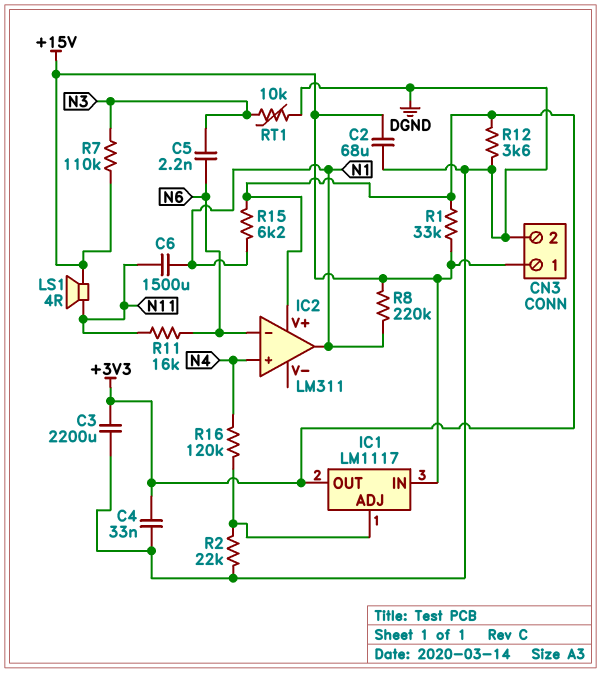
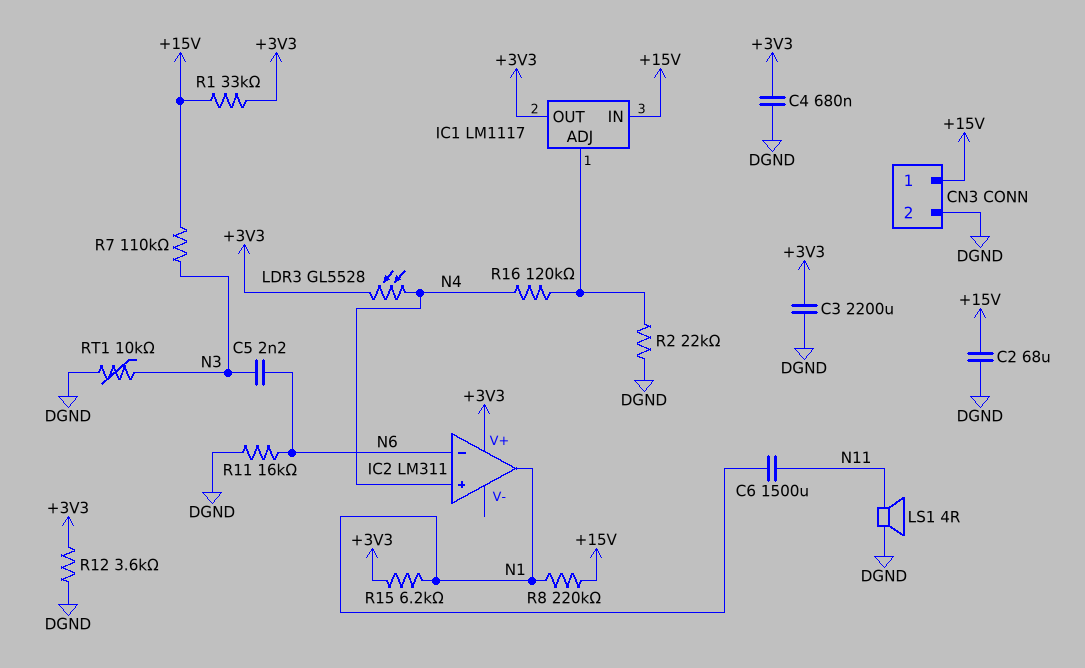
C4: 33nF (+3V3, DGND) -> 680nF (+3V3, DGND)
LDR3: none -> GL5528 (+3V3, N4)
LS1: speaker 4R (+15V, N11) -> speaker 4R (DGND, N11)
R11: 16k (N6, N11) -> 16k (DGND, N6)

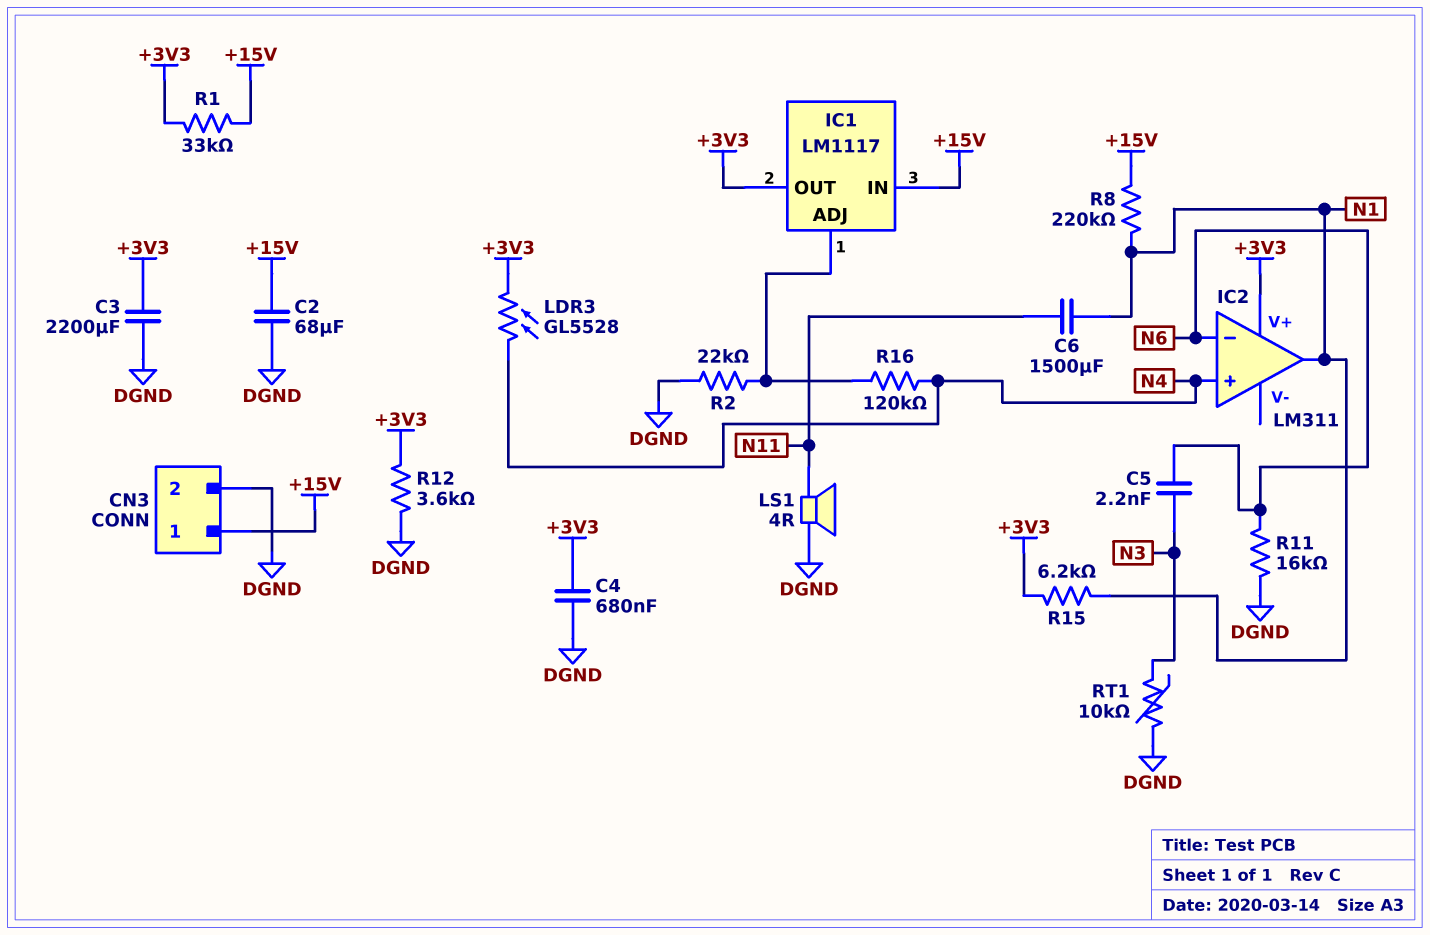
R7: 110k (+15V, N3) -> none

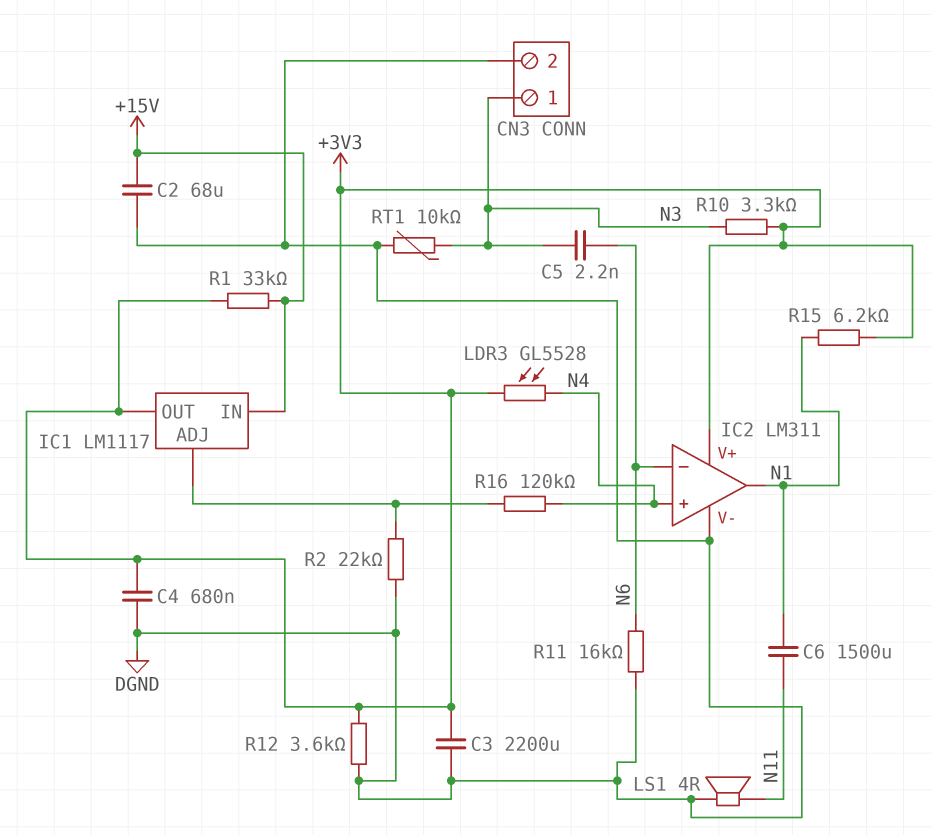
CN3 pin 1: +15V -> N3
IC2 pin V-: none -> DGND
R8: 220k (+15V, N1) -> none
R10: none -> 3.3k (+3V3, N3)

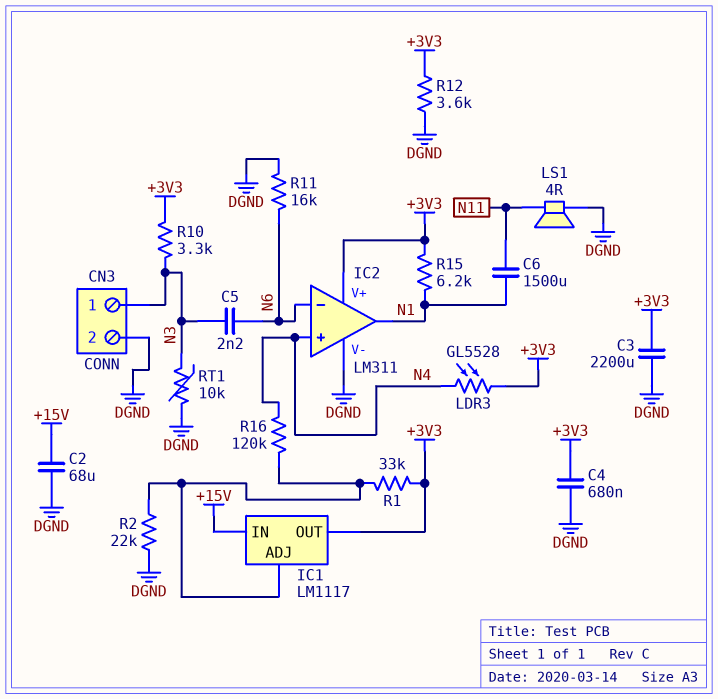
R1: 33k (+3V3, +15V) -> 33k (+3V3, IC1/ADJ)

